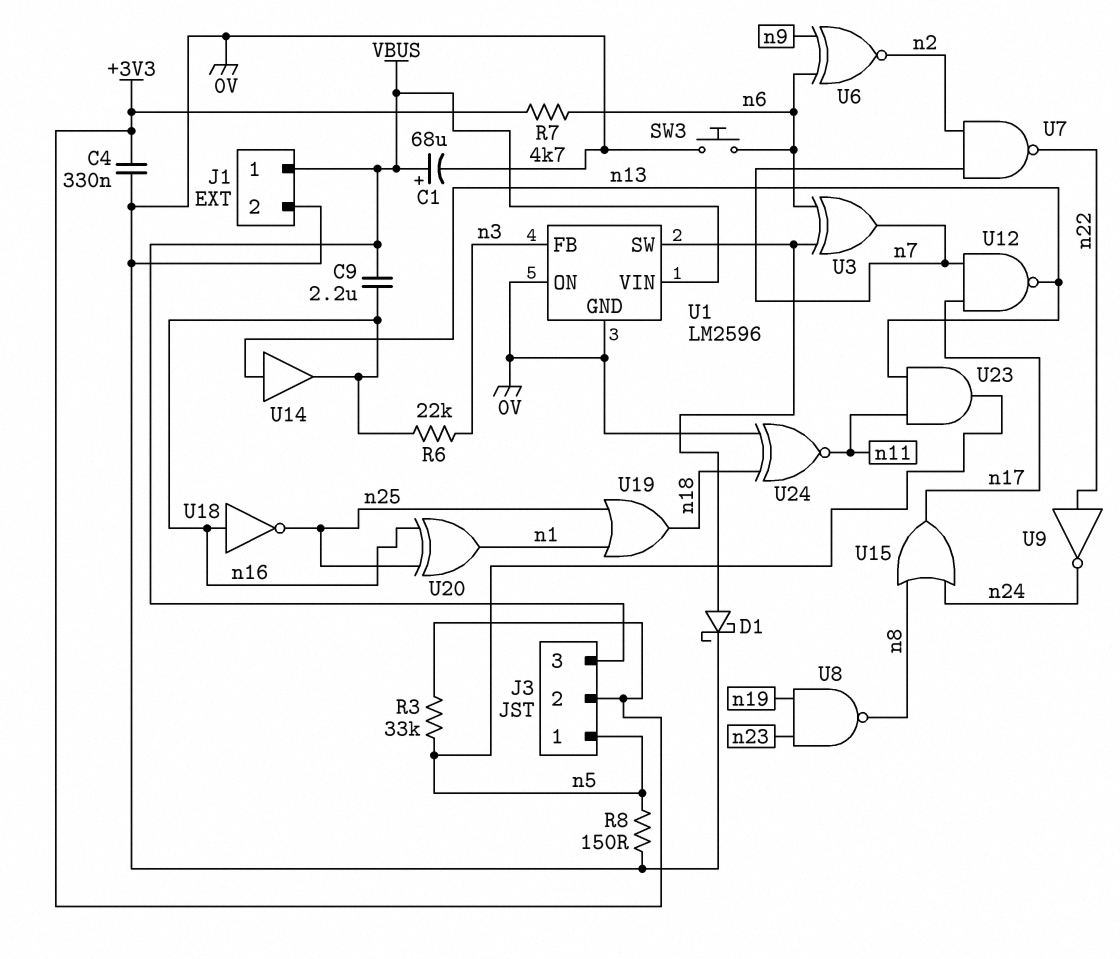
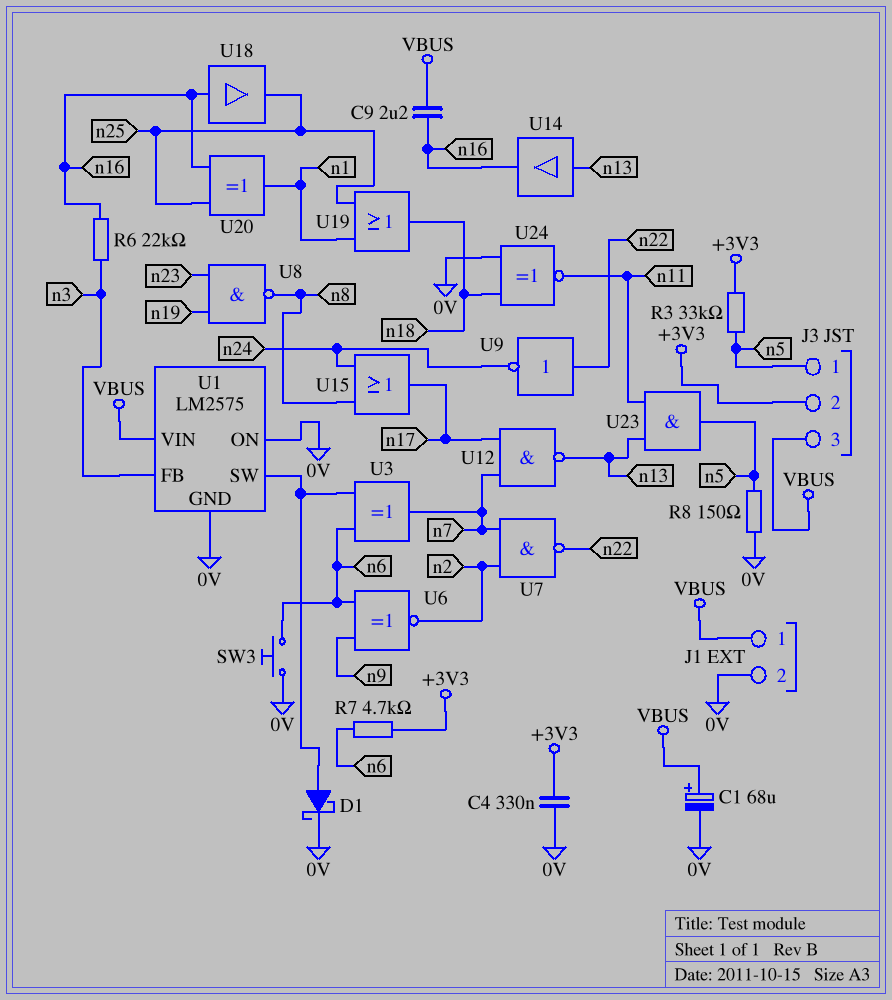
U1: LM2596 -> LM2575
U18: NOT (in n16, out n25) -> buffer (in n16, out n25)

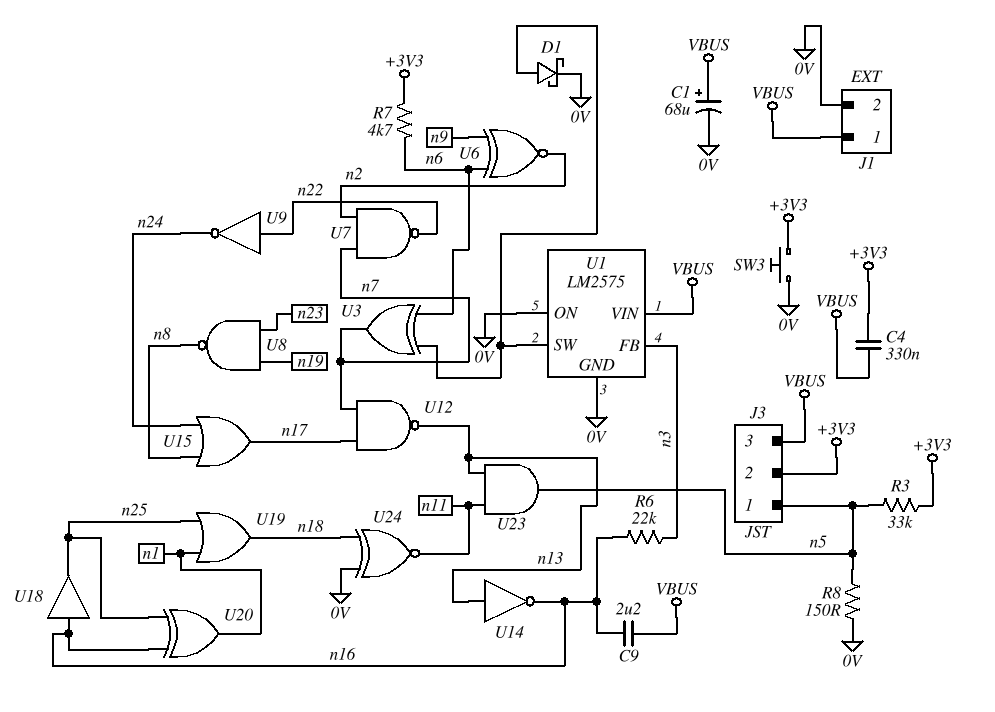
C4: 330nF (+3V3, 0V) -> 330nF (+3V3, VBUS)
SW3: button (0V, n6) -> button (+3V3, 0V)
U14: buffer (in n13, out n16) -> NOT (in n13, out n16)

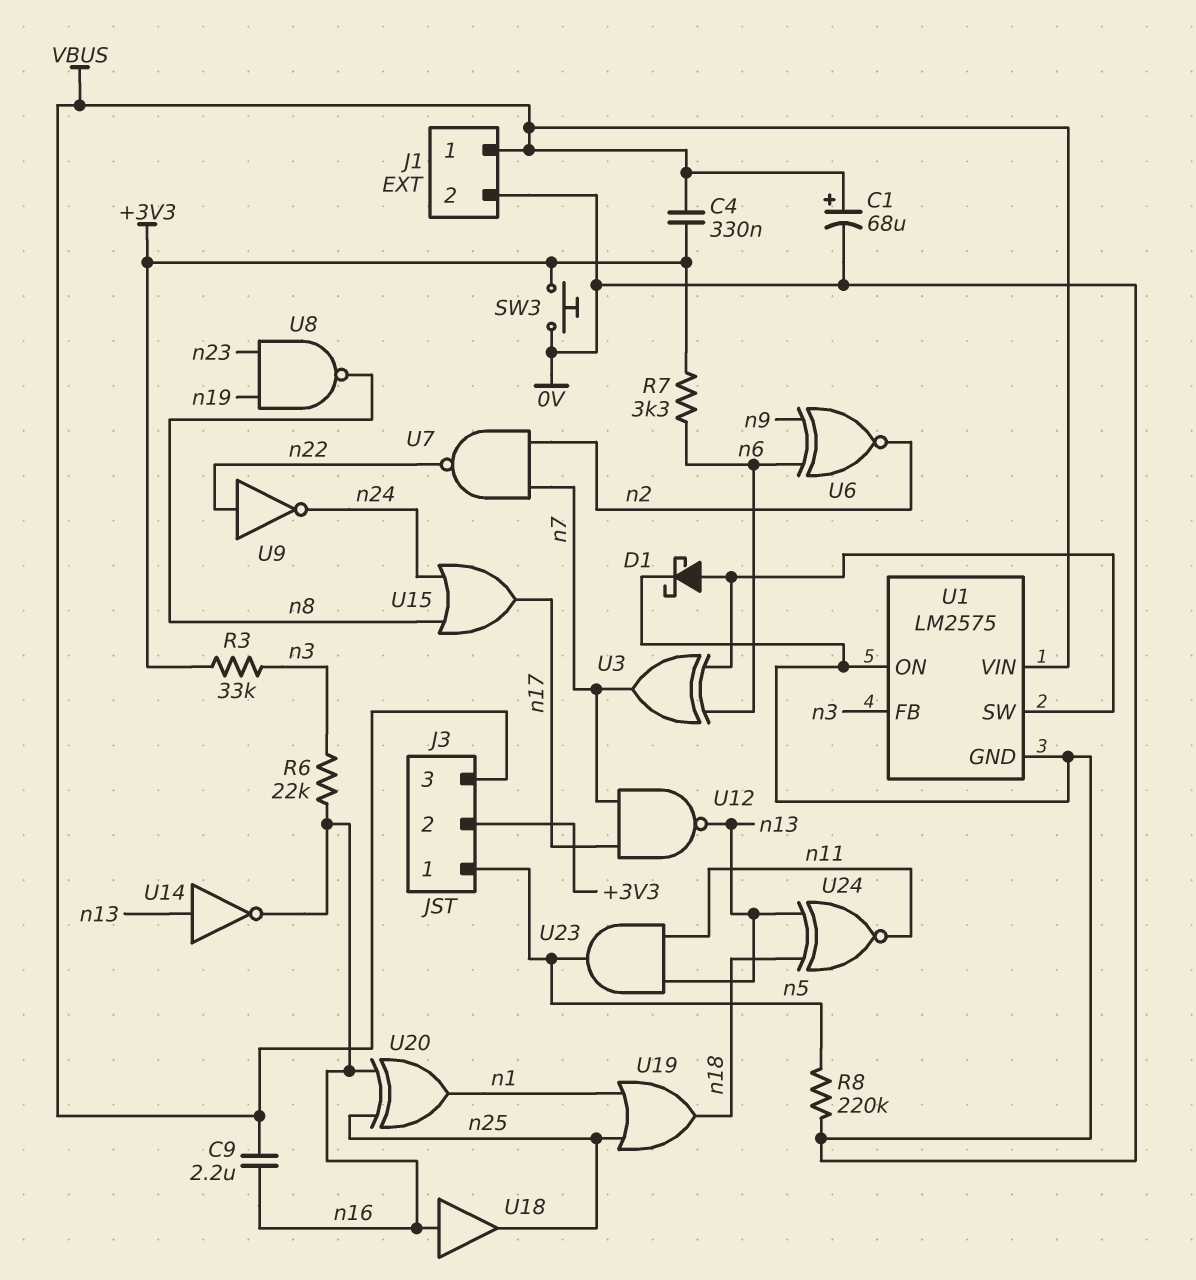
R3: 33k (+3V3, n5) -> 33k (+3V3, n3)
R7: 4.7k (+3V3, n6) -> 3.3k (+3V3, n6)
R8: 150 (0V, n5) -> 220k (0V, n5)
U24: XNOR (in 0V, in n18, out n11) -> XNOR (in n13, in n18, out n11)

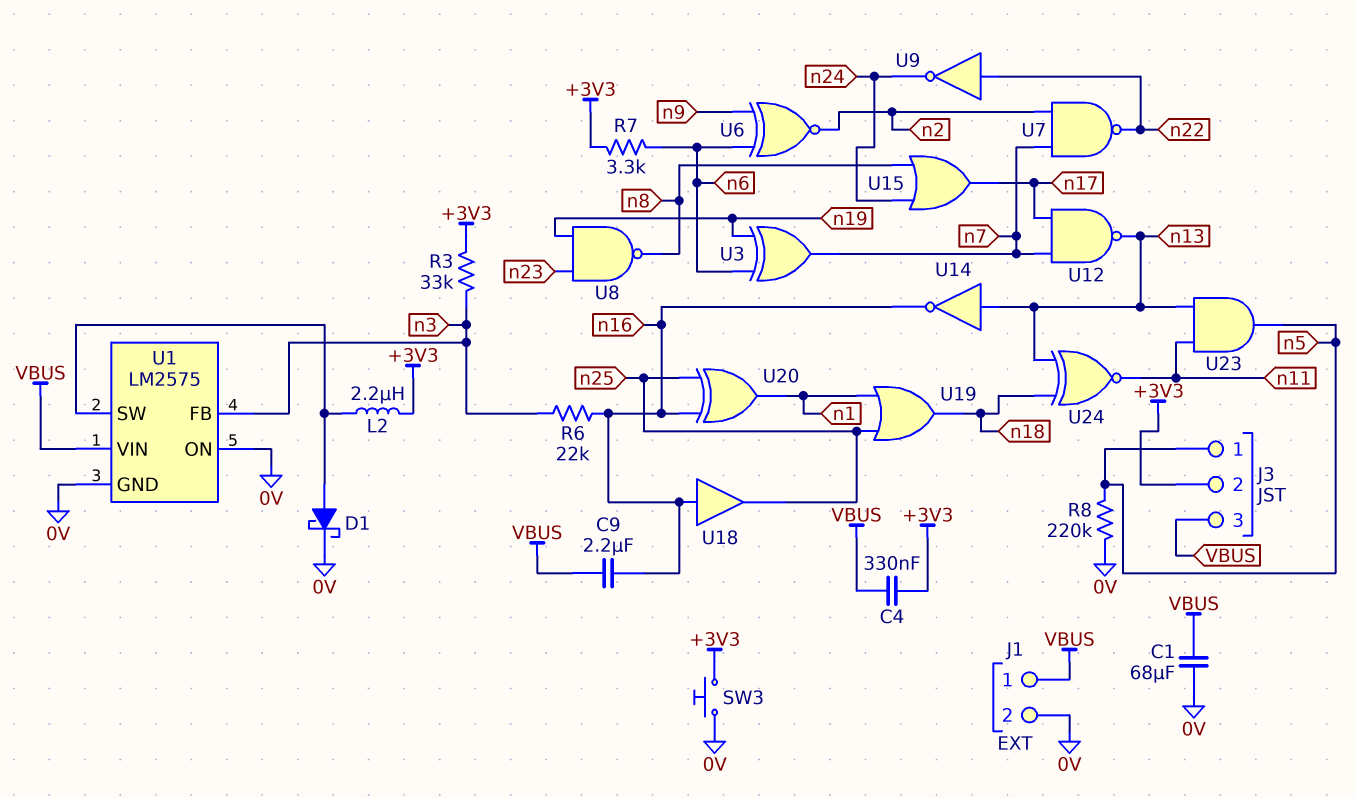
C1: 68uF (plus VBUS, minus 0V) -> 68uF (0V, VBUS)
L2: none -> 2.2uH (+3V3, U1/SW)
U3: XOR (in U1/SW, in n6, out n7) -> XOR (in n6, in n19, out n7)

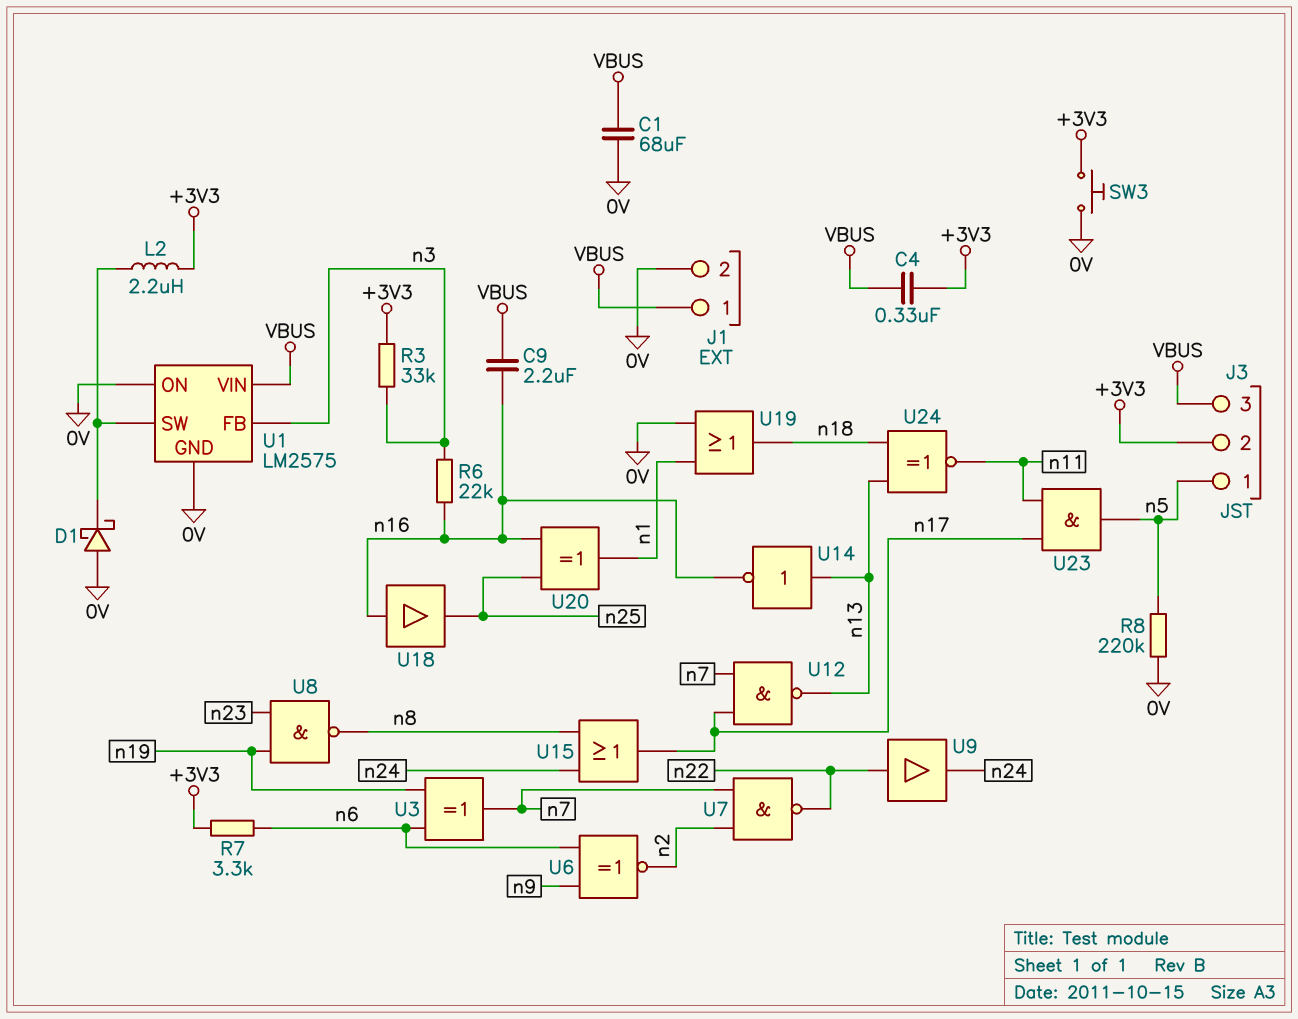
D1: schottky (A U1/SW, K 0V) -> schottky (A 0V, K U1/SW)
U9: NOT (in n22, out n24) -> buffer (in n22, out n24)
U19: OR (in n1, in n25, out n18) -> OR (in 0V, in n1, out n18)
U23: AND (in n11, in n13, out n5) -> AND (in n11, in n17, out n5)

